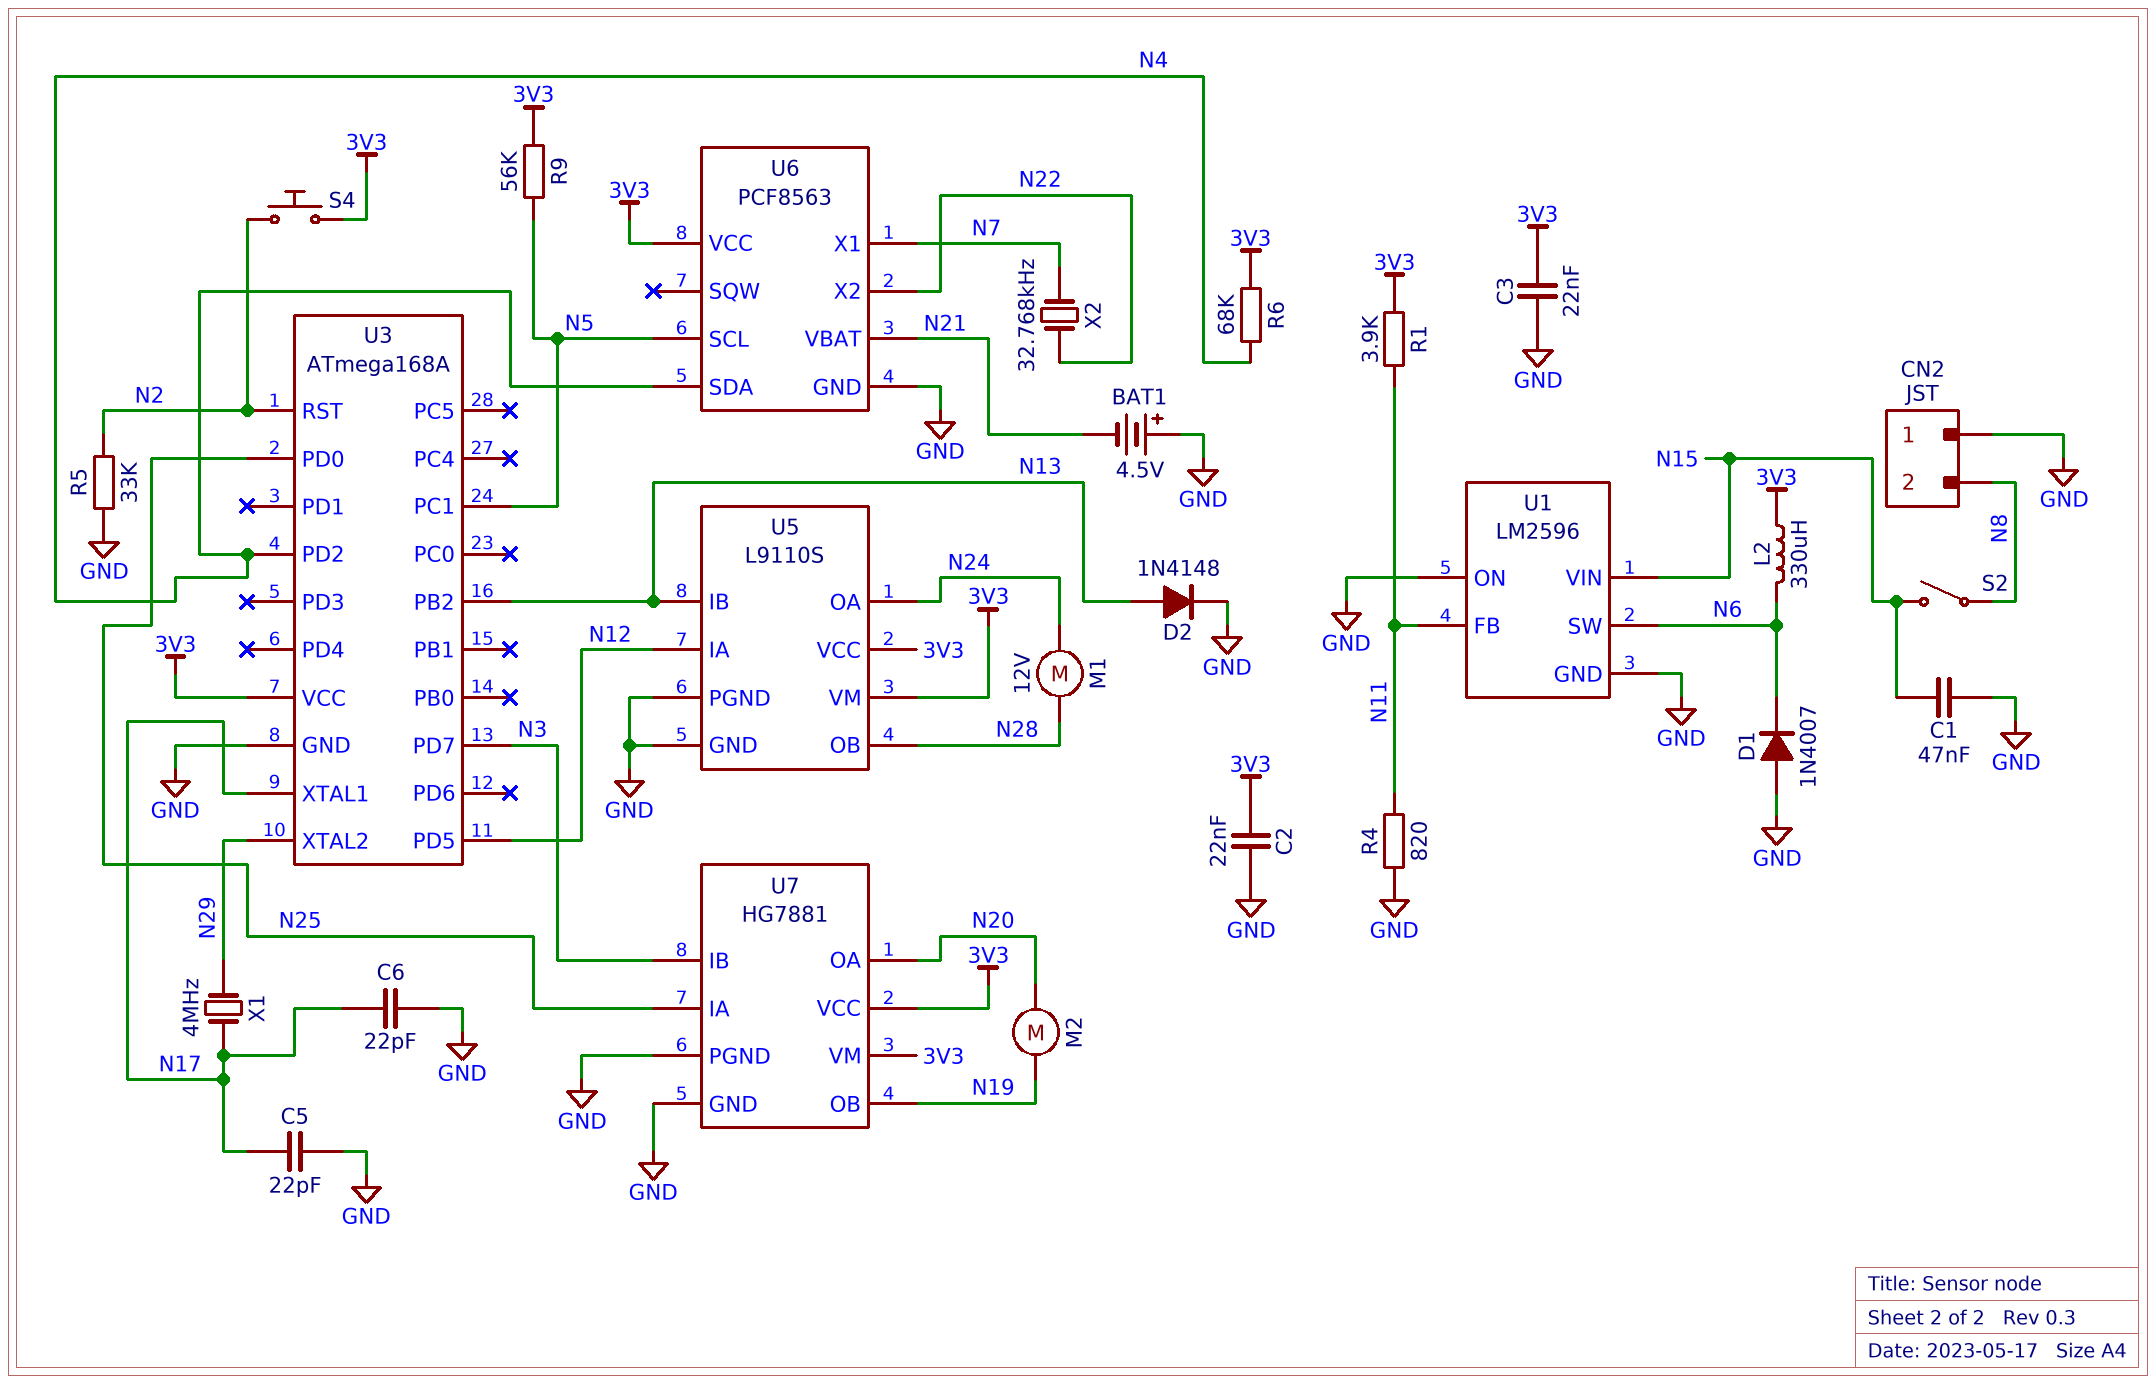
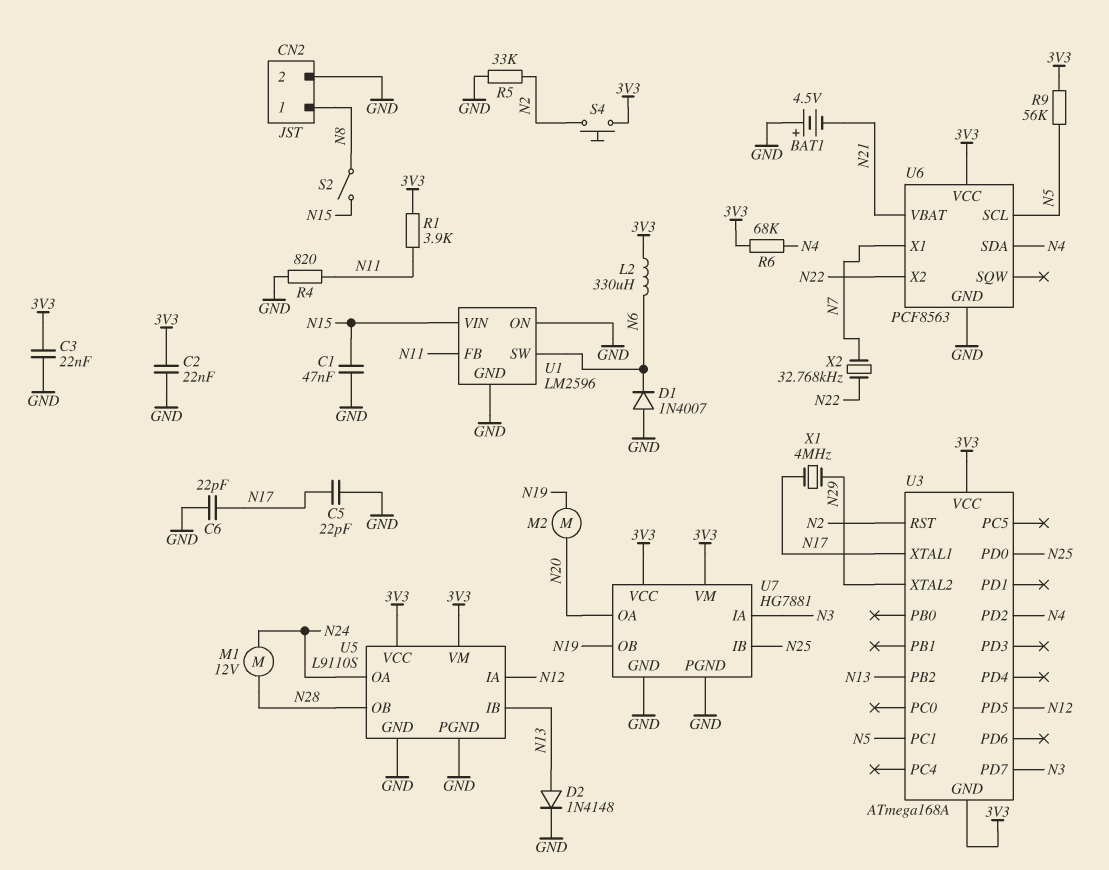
CN2 pin 1: GND -> N8
CN2 pin 2: N8 -> GND
U3 pin GND: GND -> 3V3
U7 pin IA: N25 -> N3
U7 pin IB: N3 -> N25

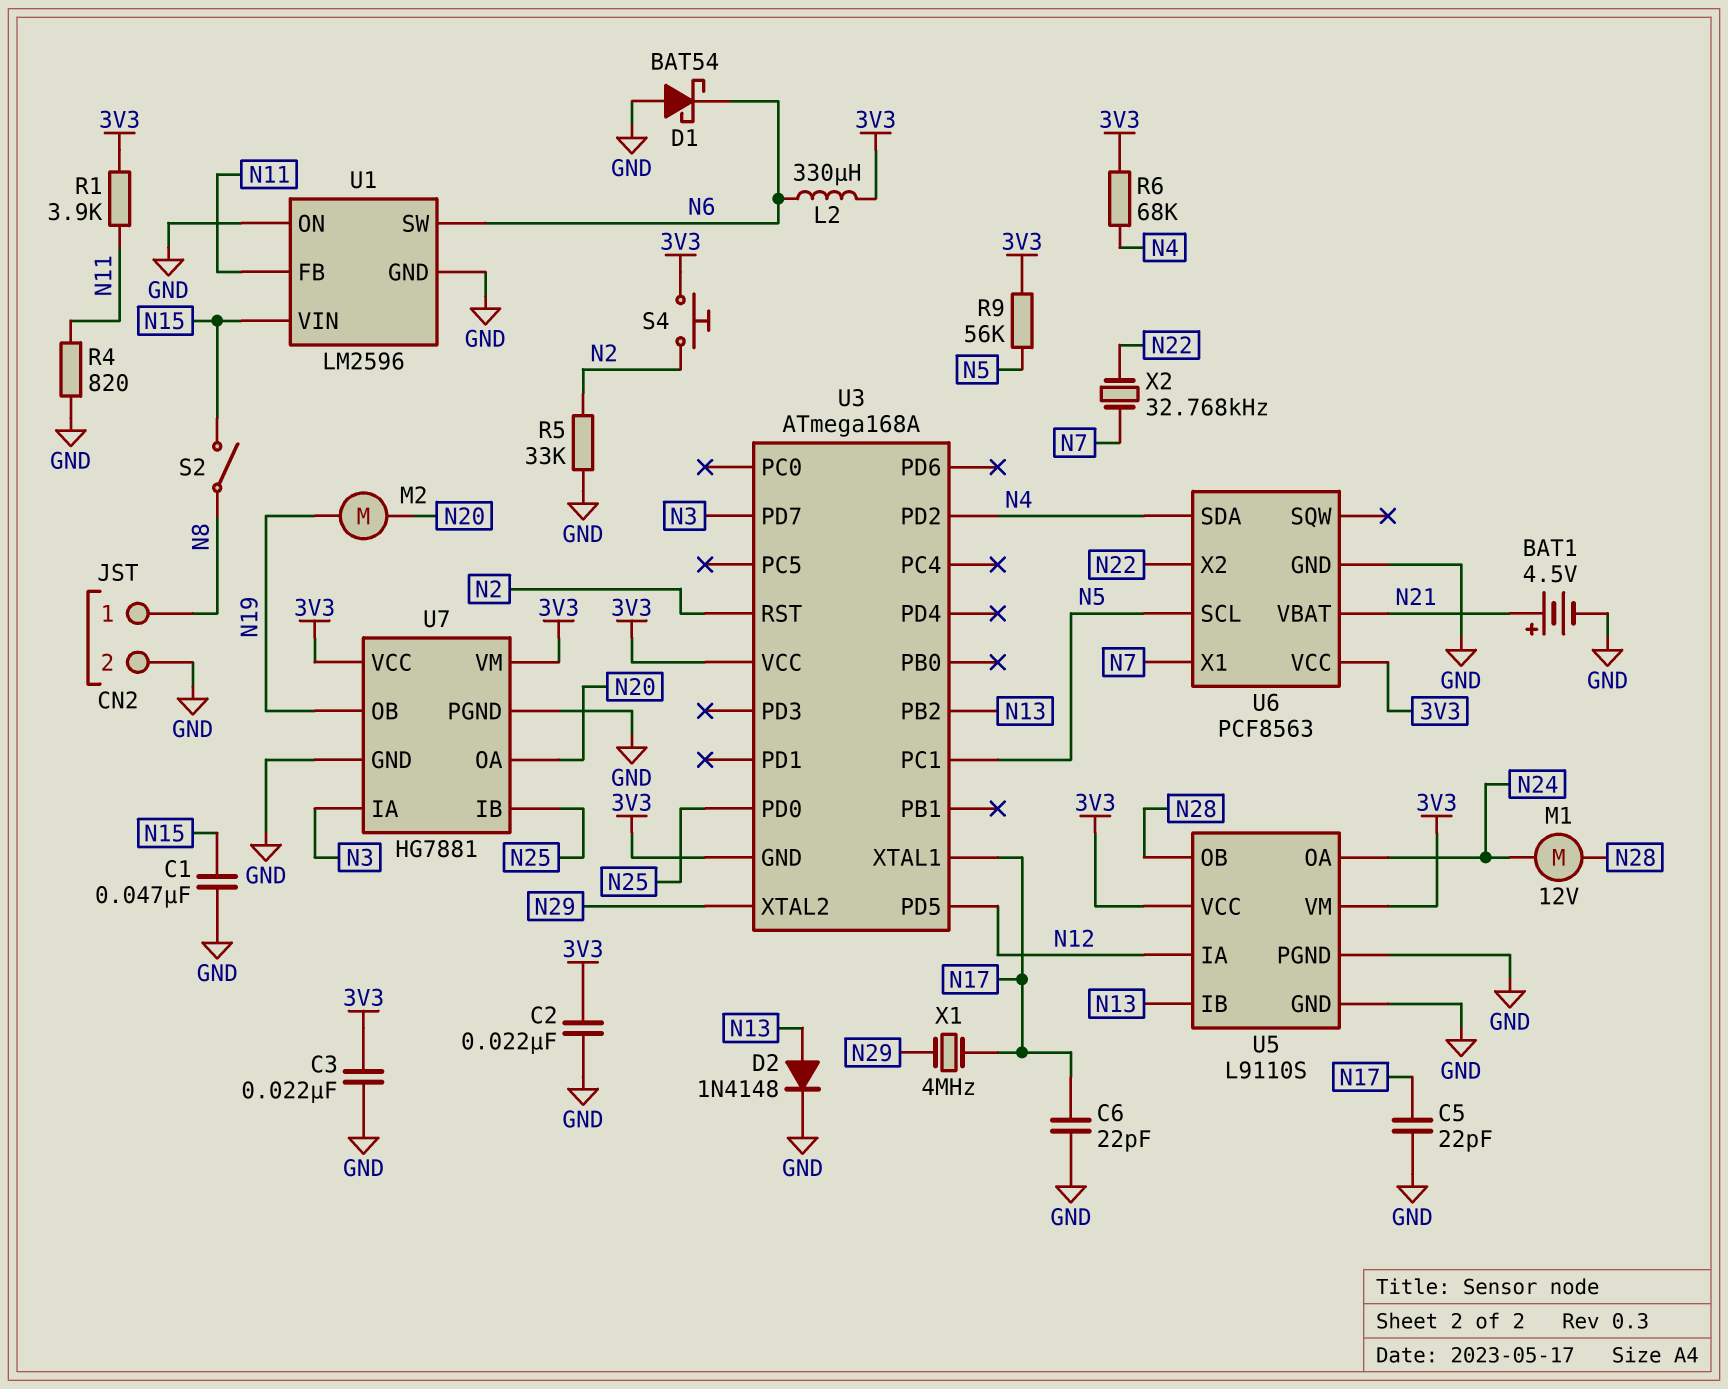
BAT1: 4.5V (plus GND, minus N21) -> 4.5V (plus N21, minus GND)
D1: diode 1N4007 (A GND, K N6) -> schottky BAT54 (A GND, K N6)

